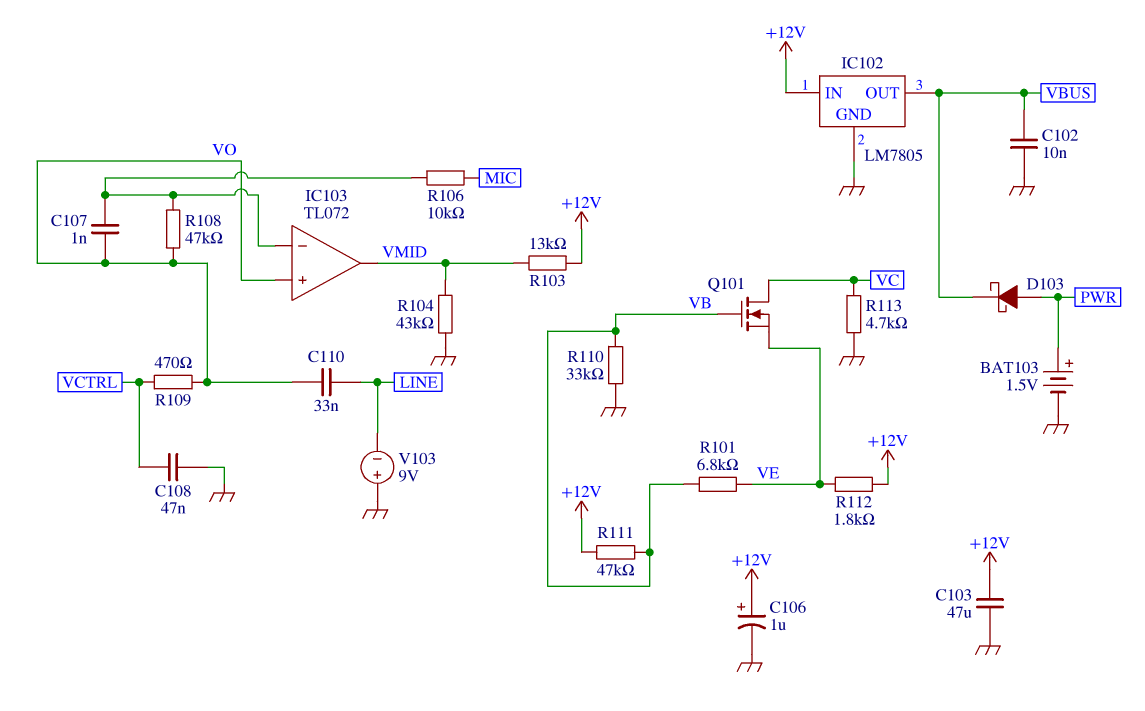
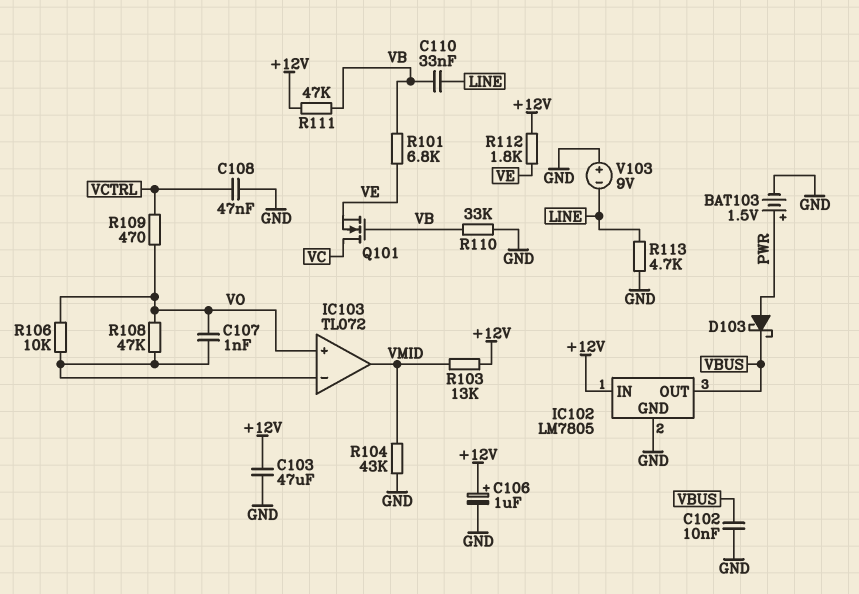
C110: 33nF (LINE, VO) -> 33nF (LINE, VB)
R106: 10k (IC103/in-, MIC) -> 10k (IC103/in-, VO)
R113: 4.7k (GND, VC) -> 4.7k (GND, LINE)

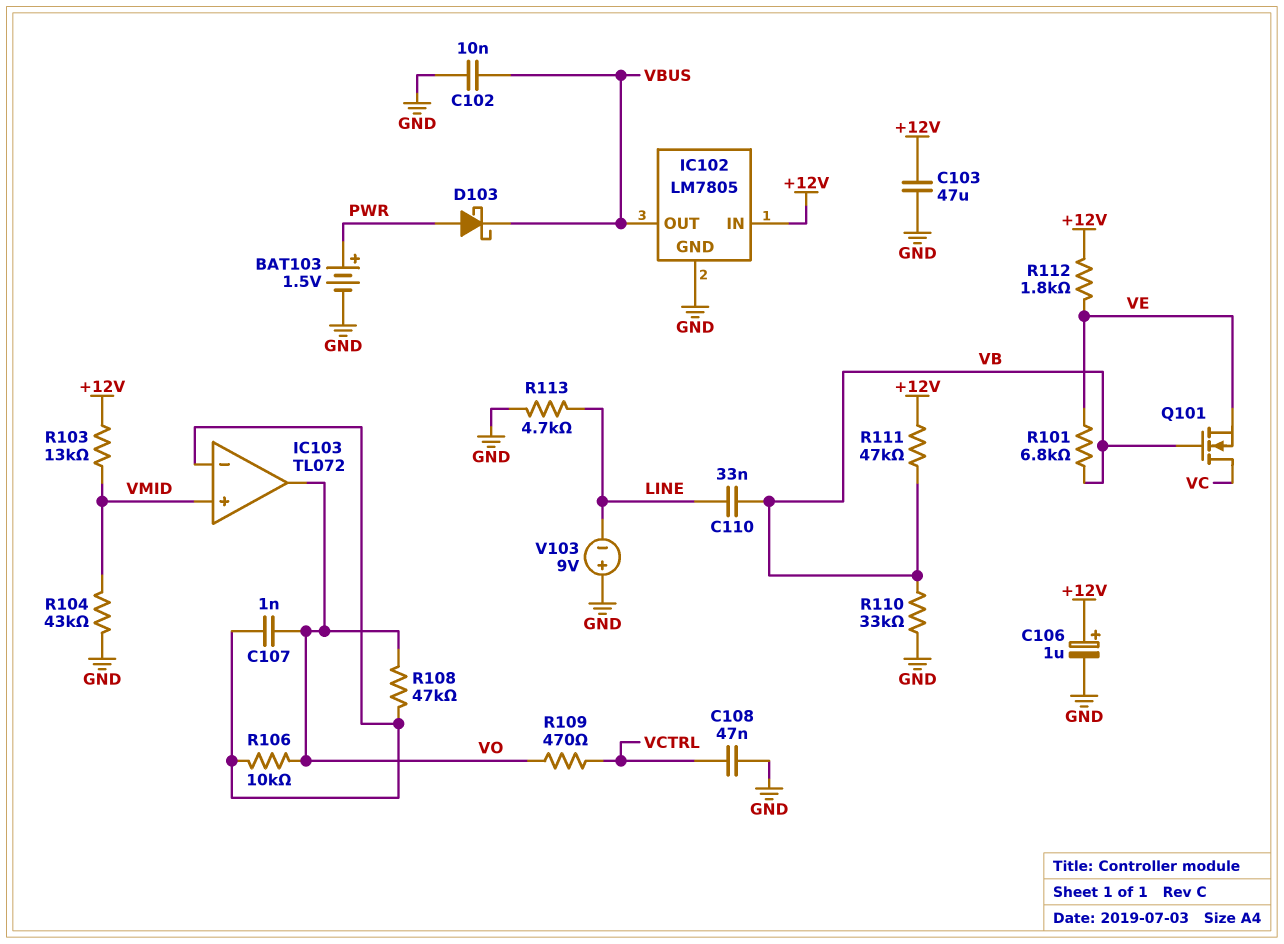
IC103 pin in+: VO -> VMID
IC103 pin out: VMID -> VO

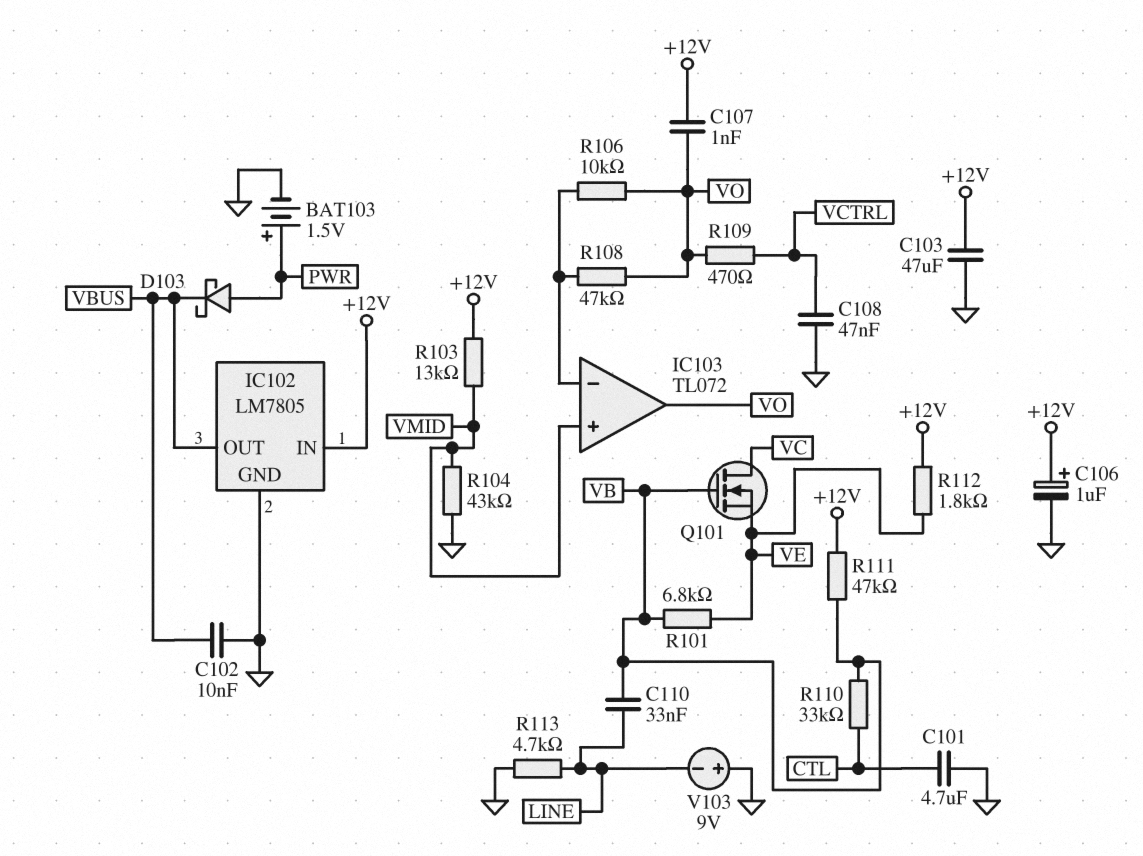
C101: none -> 4.7uF (CTL, GND)
C107: 1nF (IC103/in-, VO) -> 1nF (+12V, VO)
R110: 33k (GND, VB) -> 33k (CTL, VB)

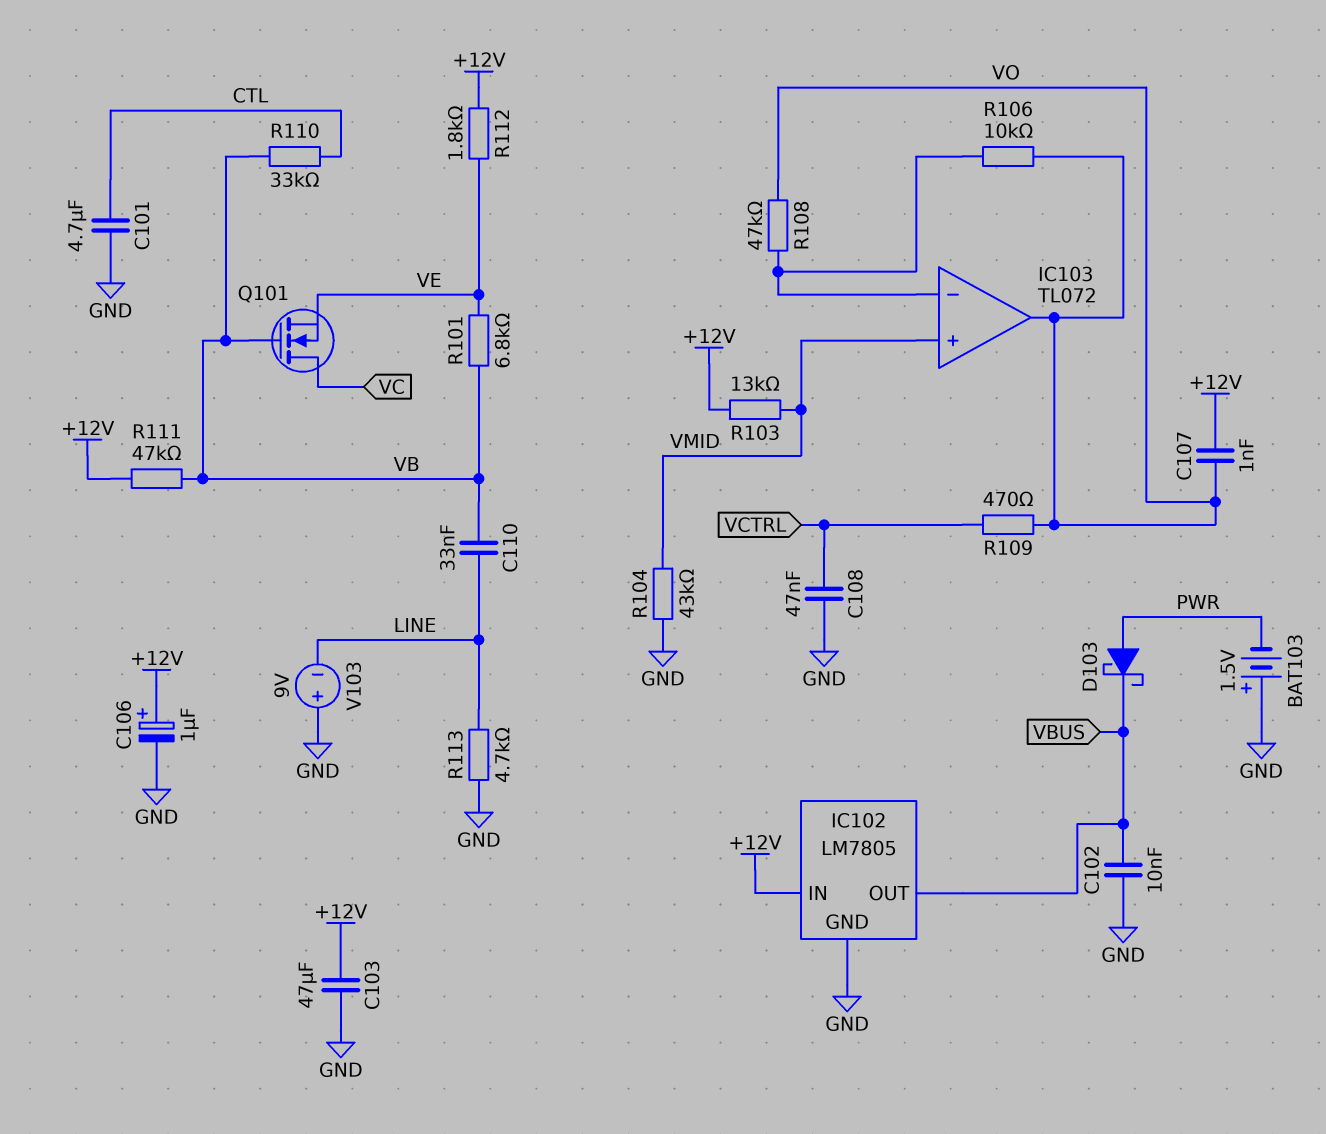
BAT103: 1.5V (plus PWR, minus GND) -> 1.5V (plus GND, minus PWR)

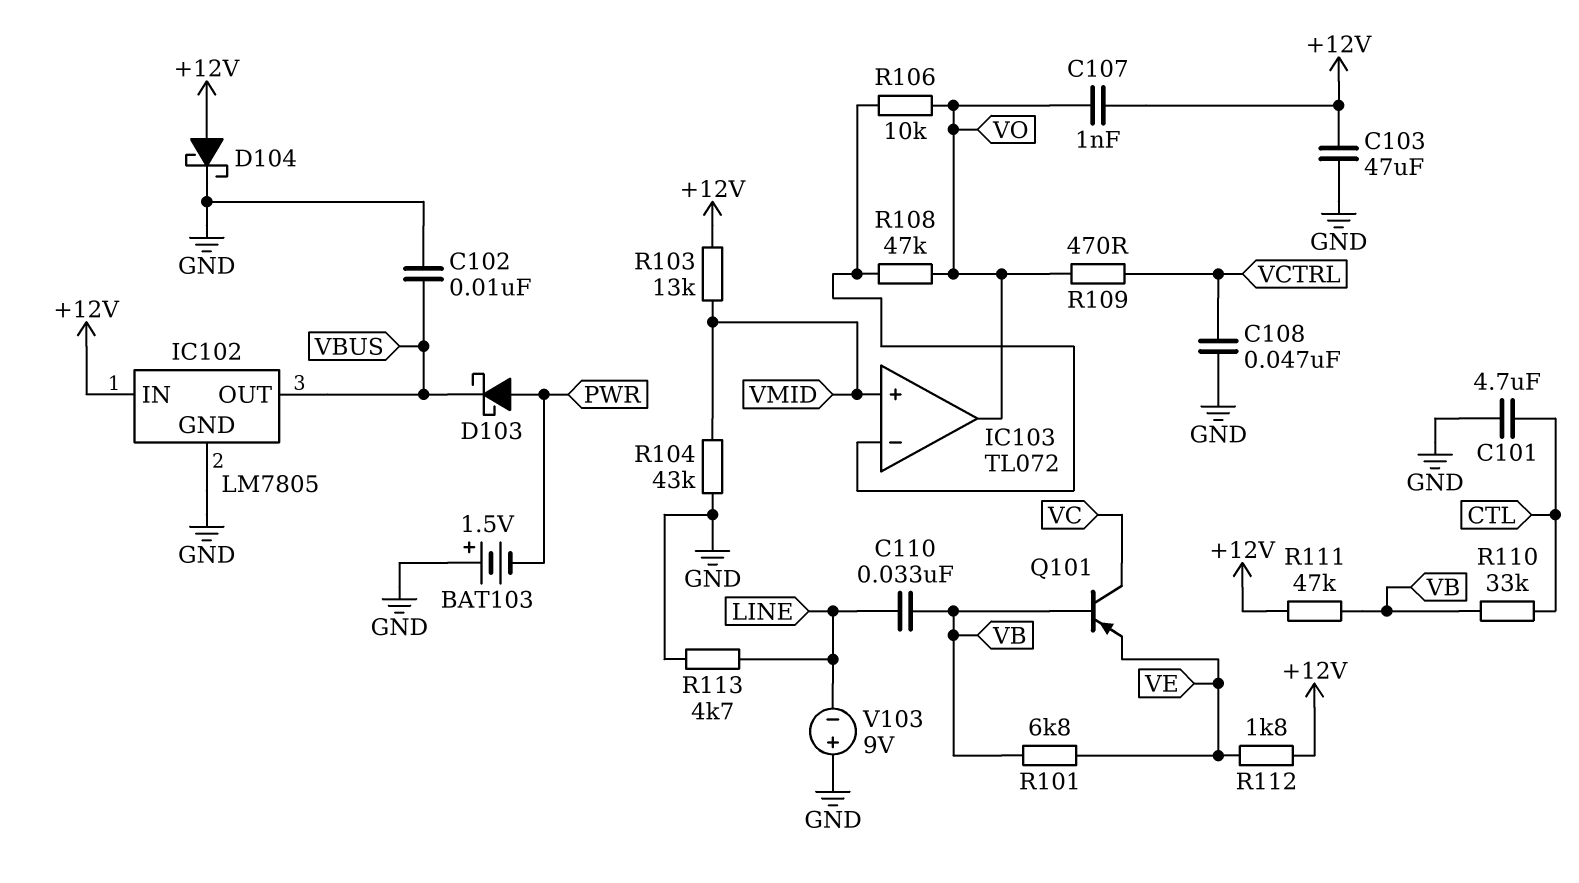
C106: 1uF (plus +12V, minus GND) -> none
D104: none -> schottky (A +12V, K GND)
Q101: NMOS (G VB, D VC, S VE) -> PNP (B VB, C VC, E VE)

